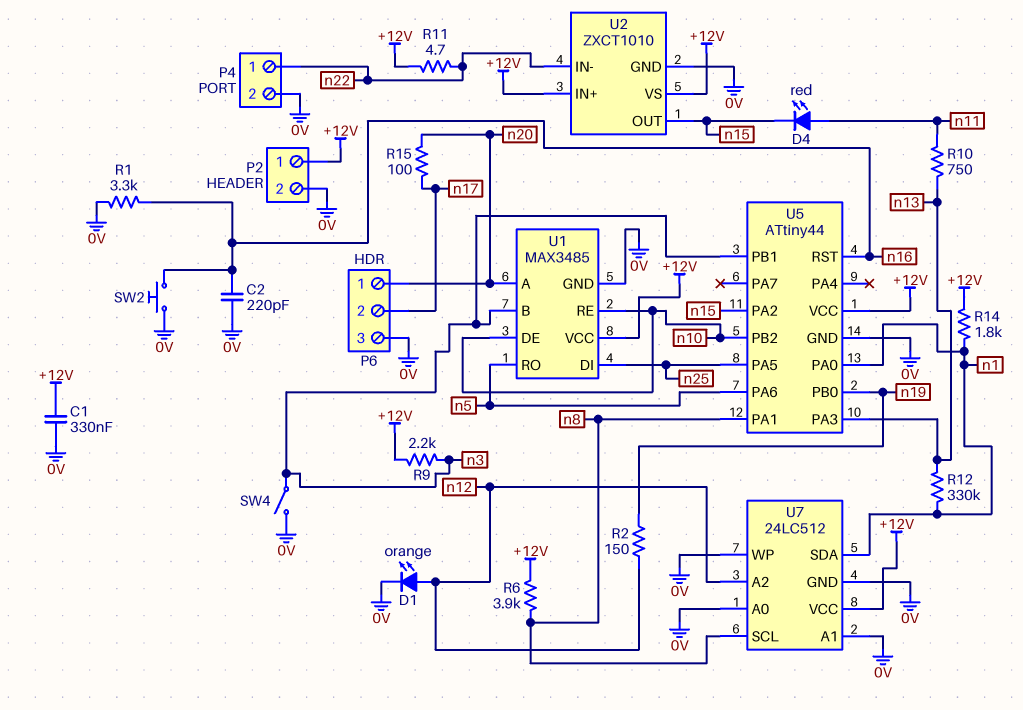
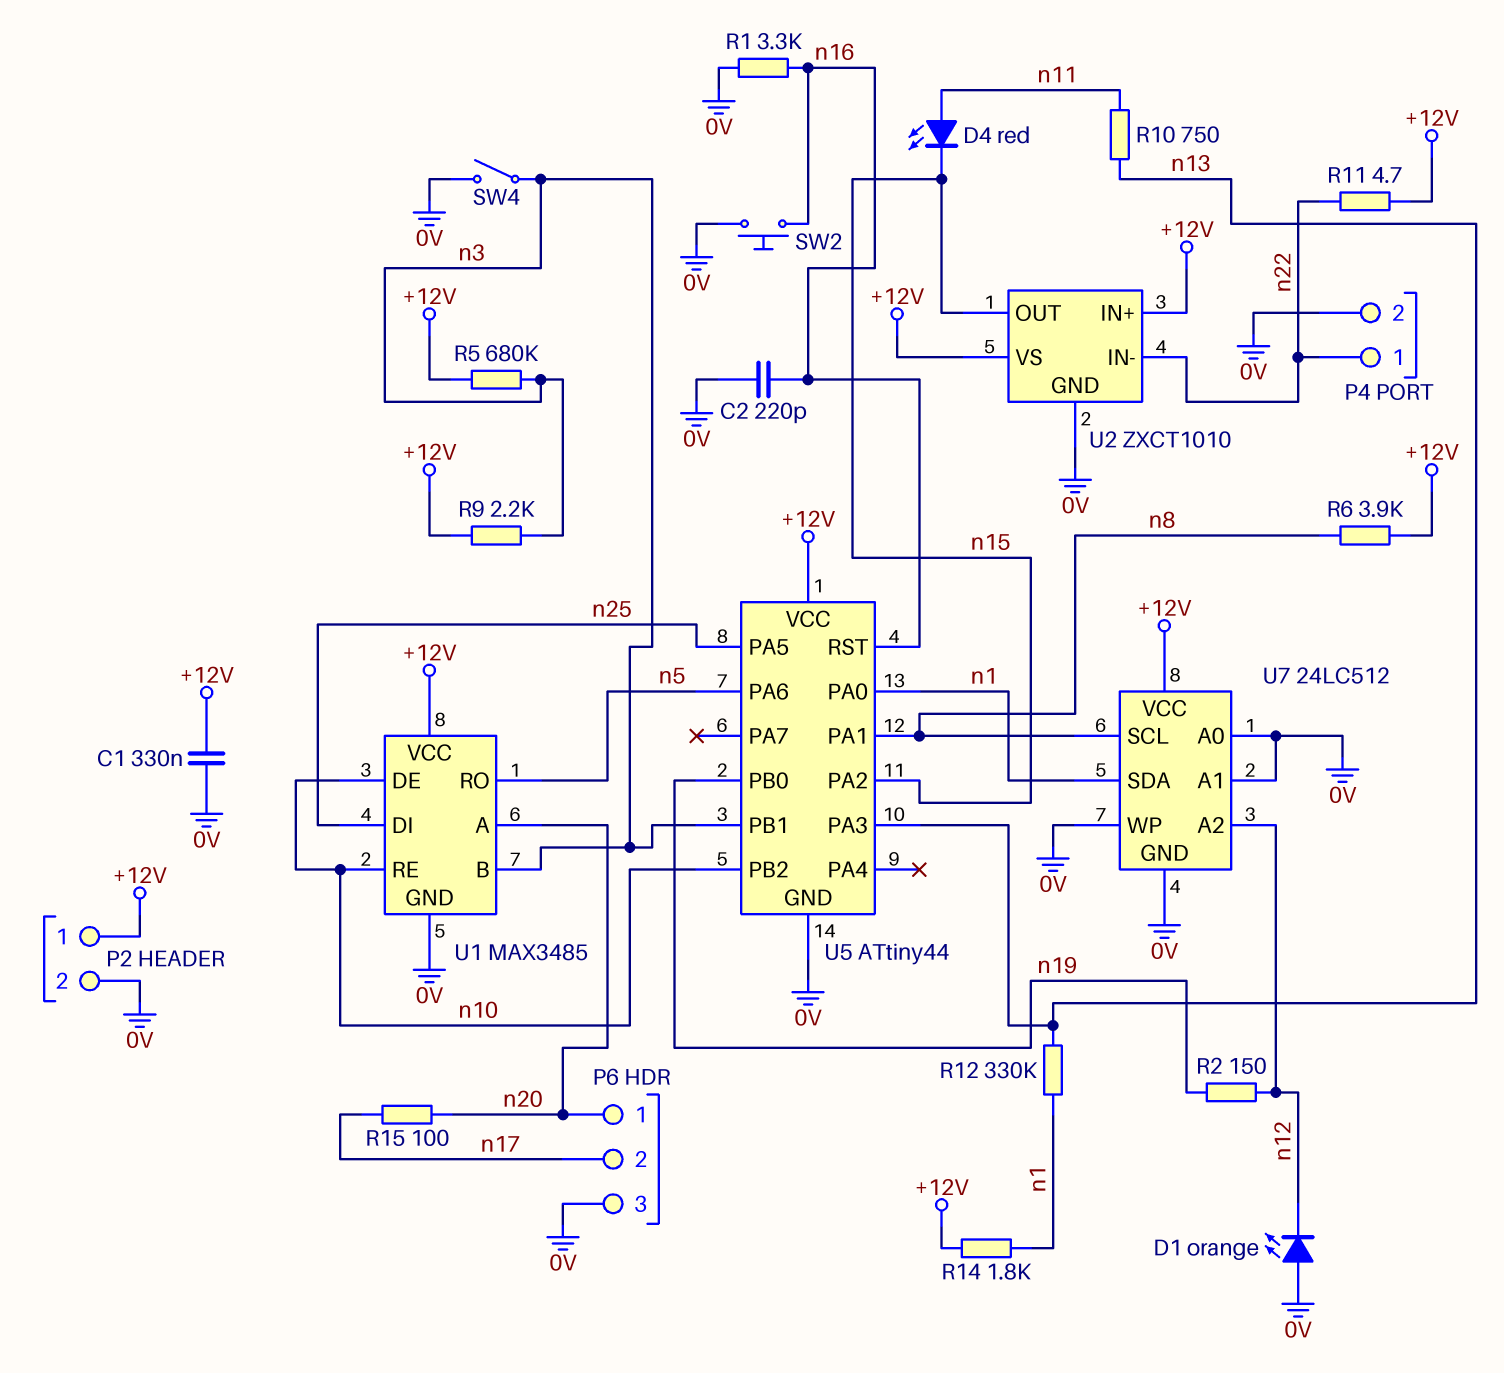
D1: LED orange (A n12, K 0V) -> LED orange (A 0V, K n12)
R5: none -> 680k (+12V, n3)

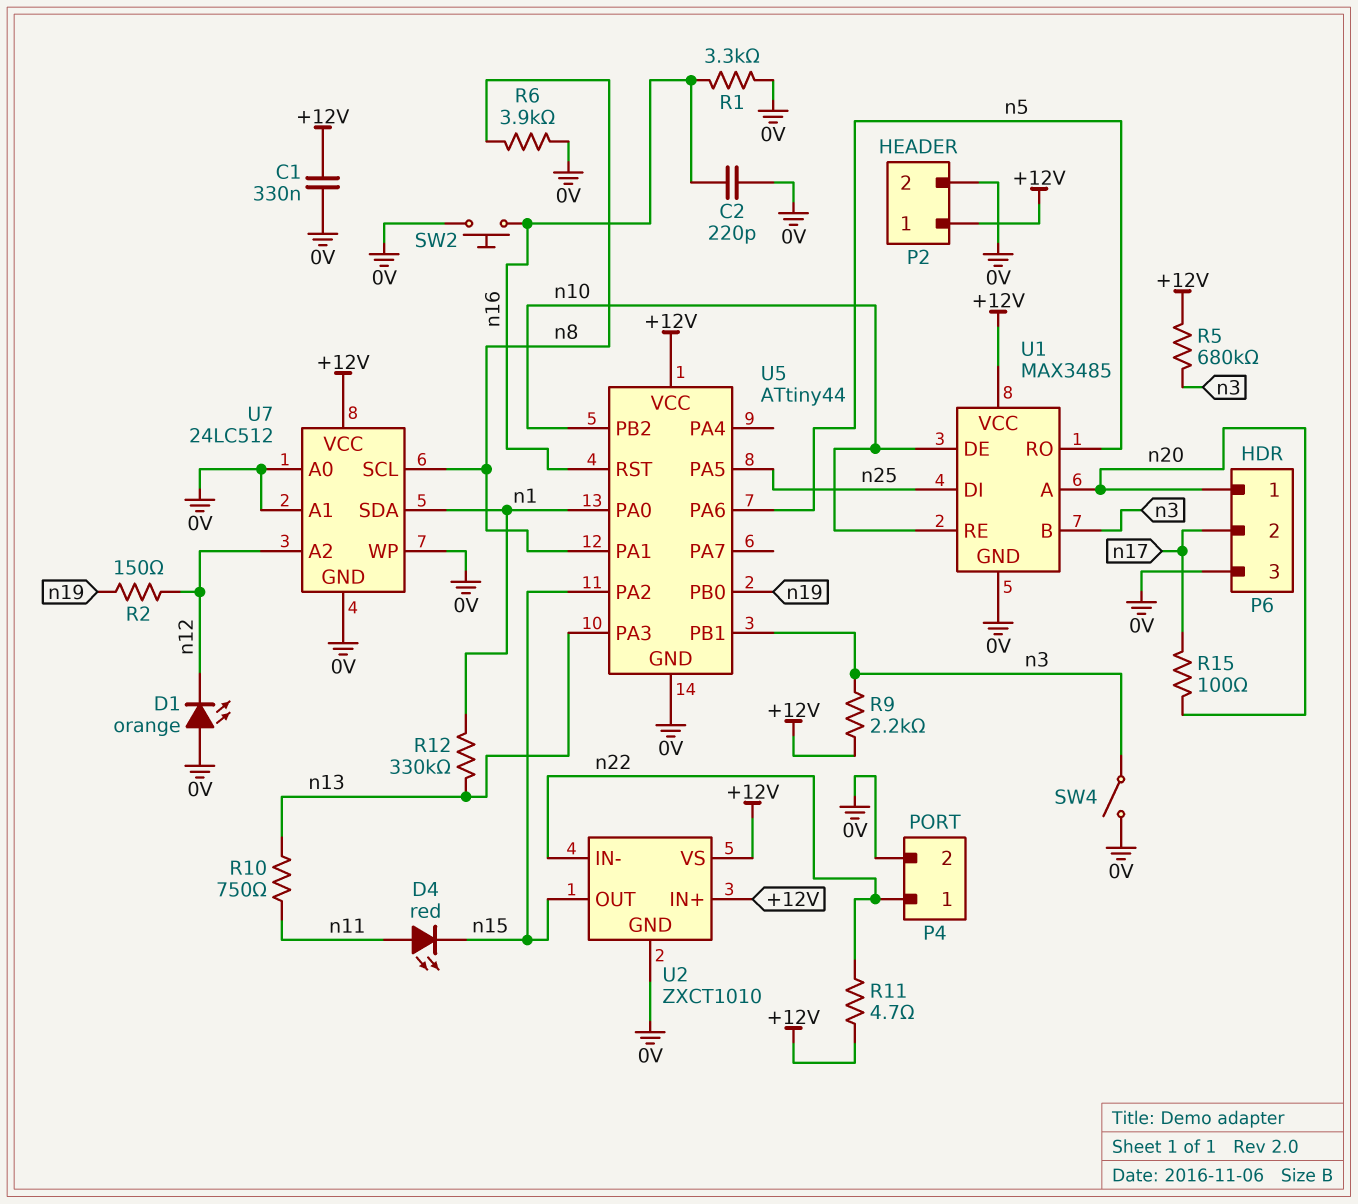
R6: 3.9k (+12V, n8) -> 3.9k (0V, n8)
R14: 1.8k (+12V, n1) -> none

